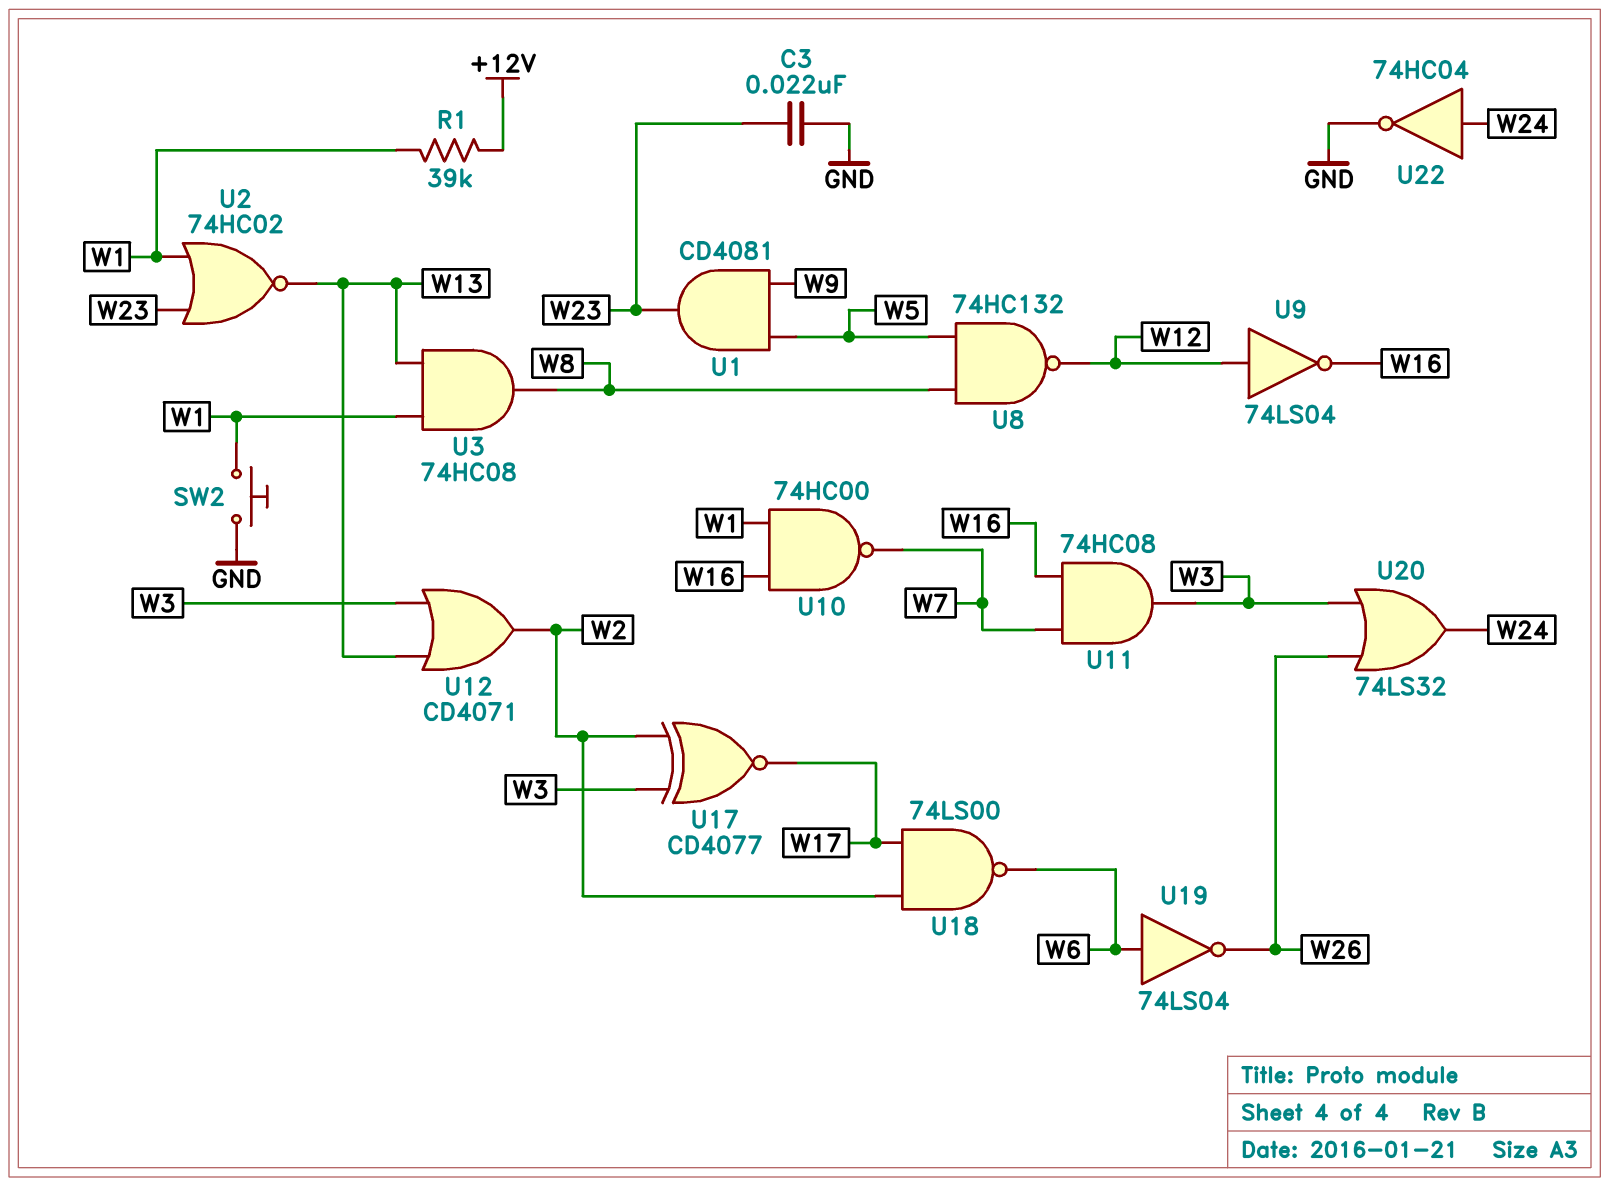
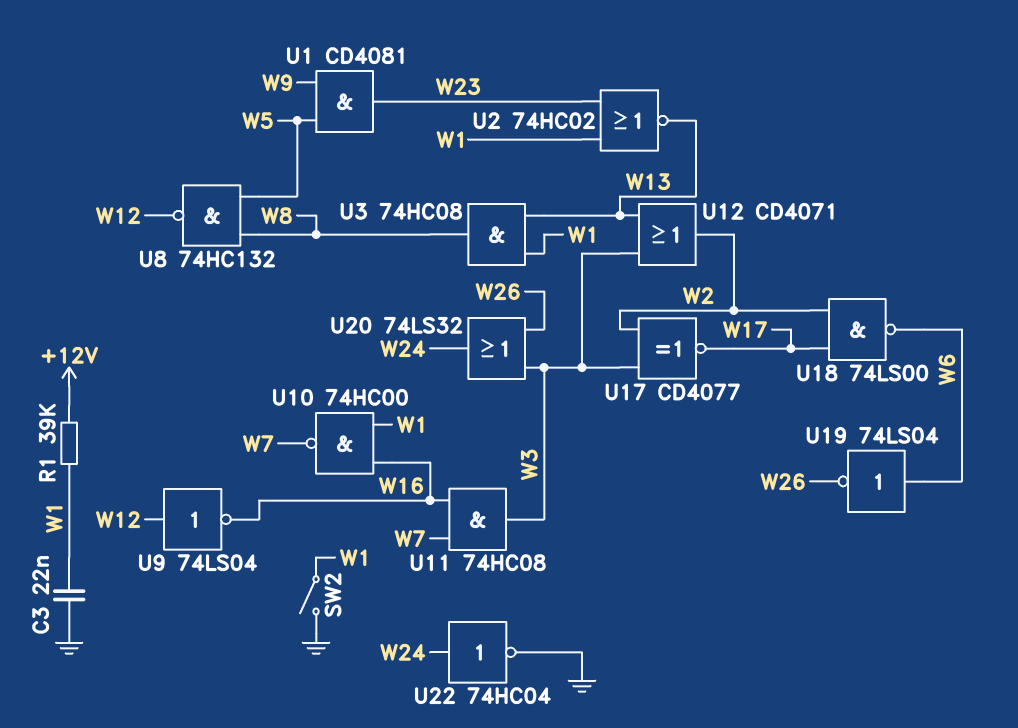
C3: 22nF (GND, W23) -> 22nF (GND, W1)
SW2: button (GND, W1) -> switch (GND, W1)

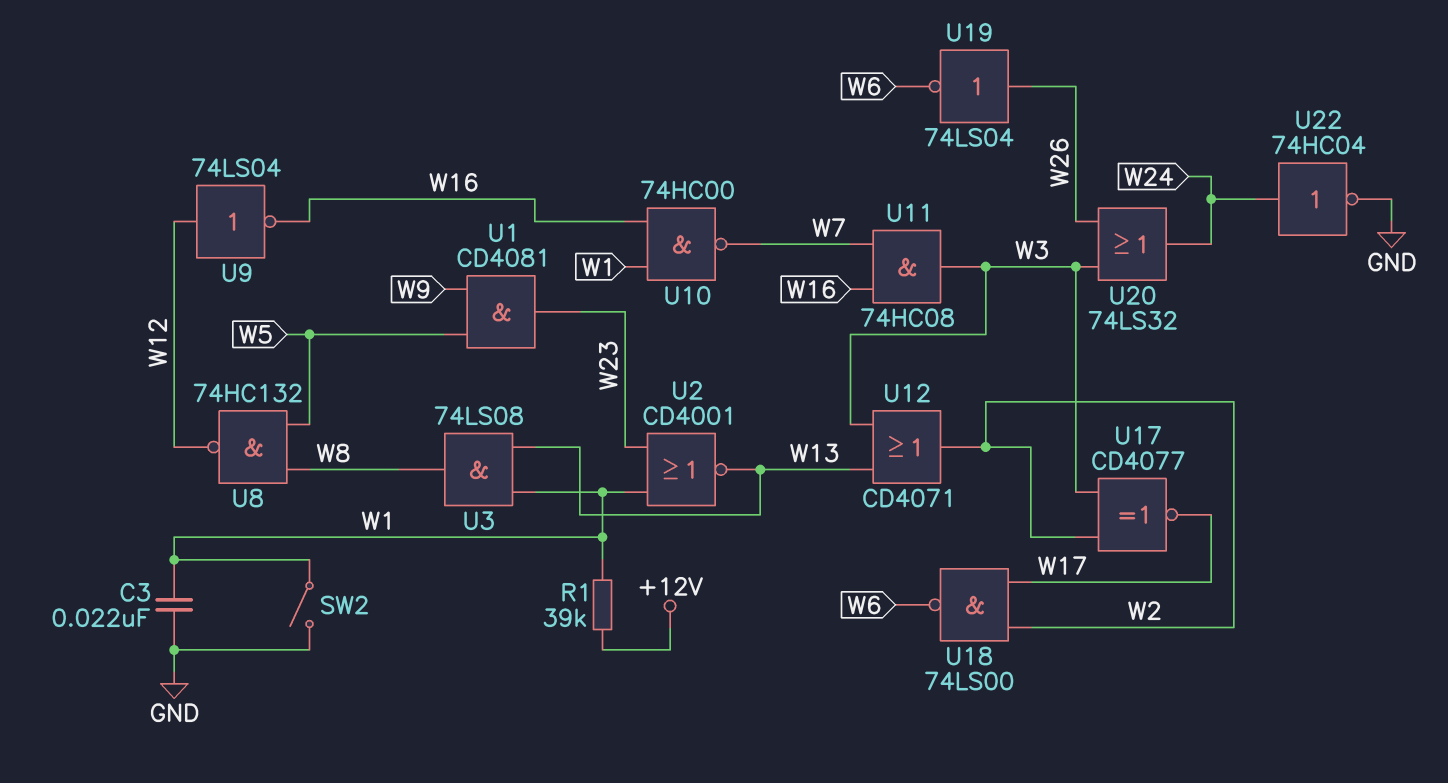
U2: NOR 74HC02 (in W1, in W23, out W13) -> NOR CD4001 (in W1, in W23, out W13)
U3: AND 74HC08 (in W1, in W13, out W8) -> AND 74LS08 (in W1, in W13, out W8)
U19: NOT 74LS04 (in W6, out W26) -> NOT 74LS04 (in W26, out W6)

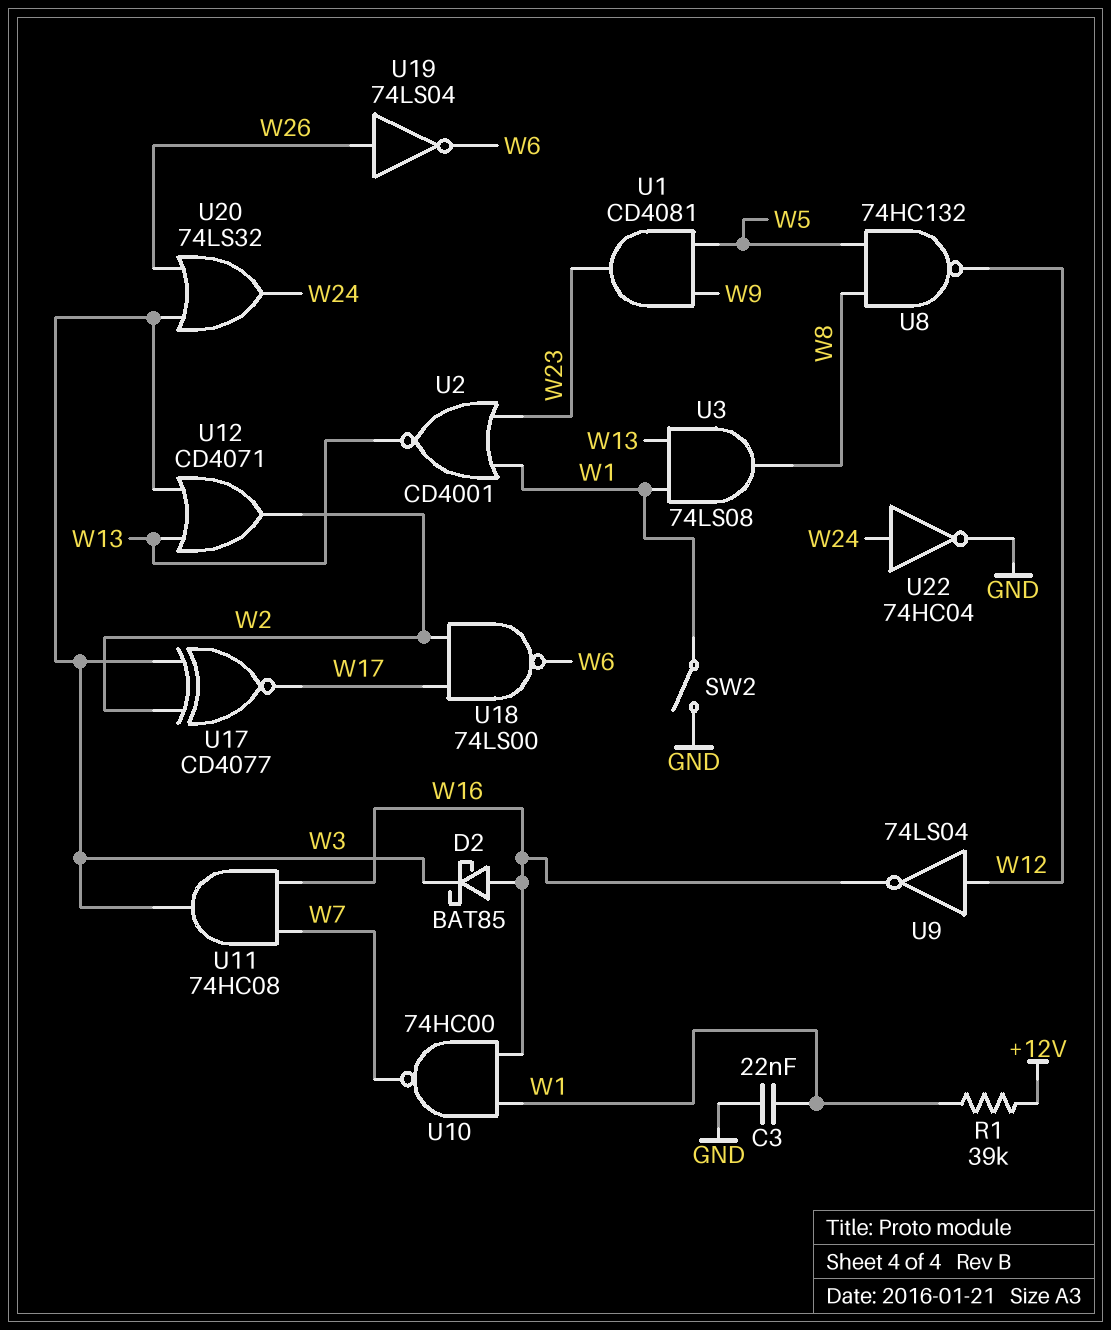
D2: none -> schottky BAT85 (A W16, K W3)

